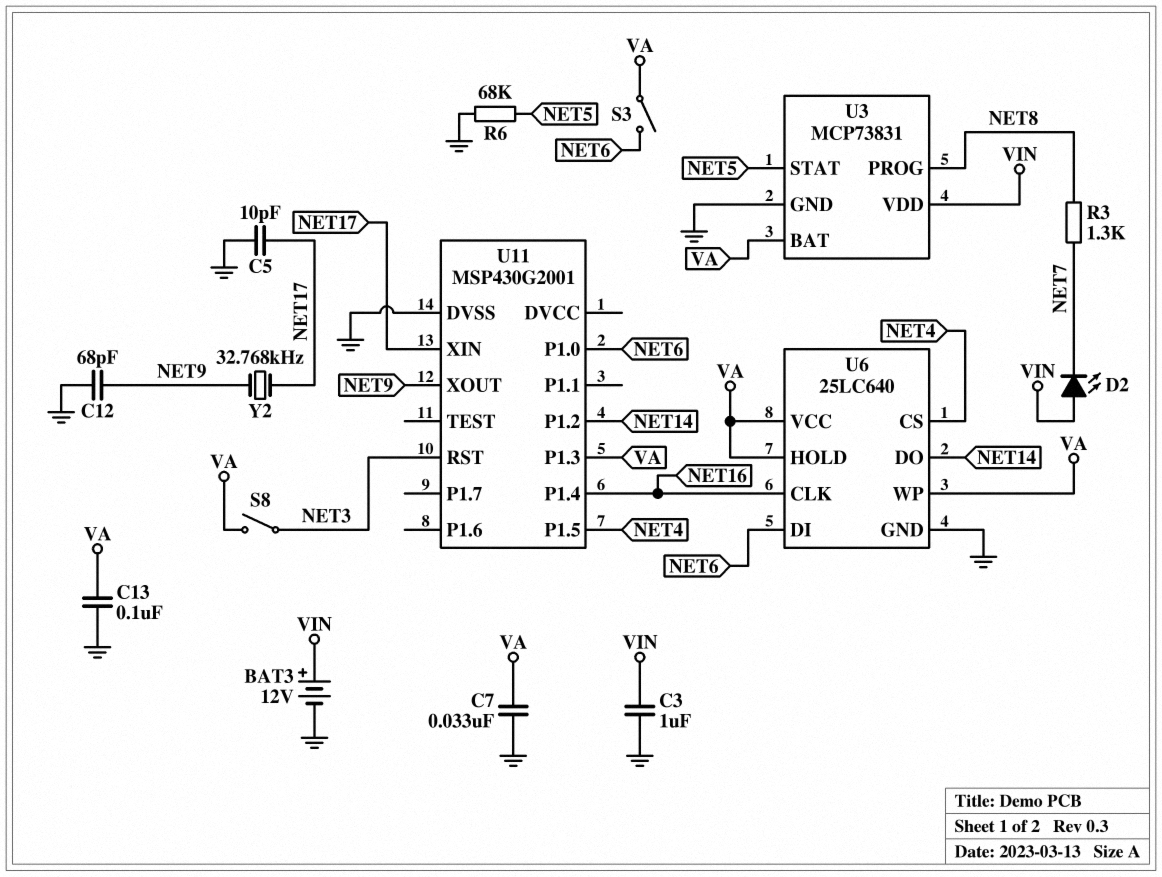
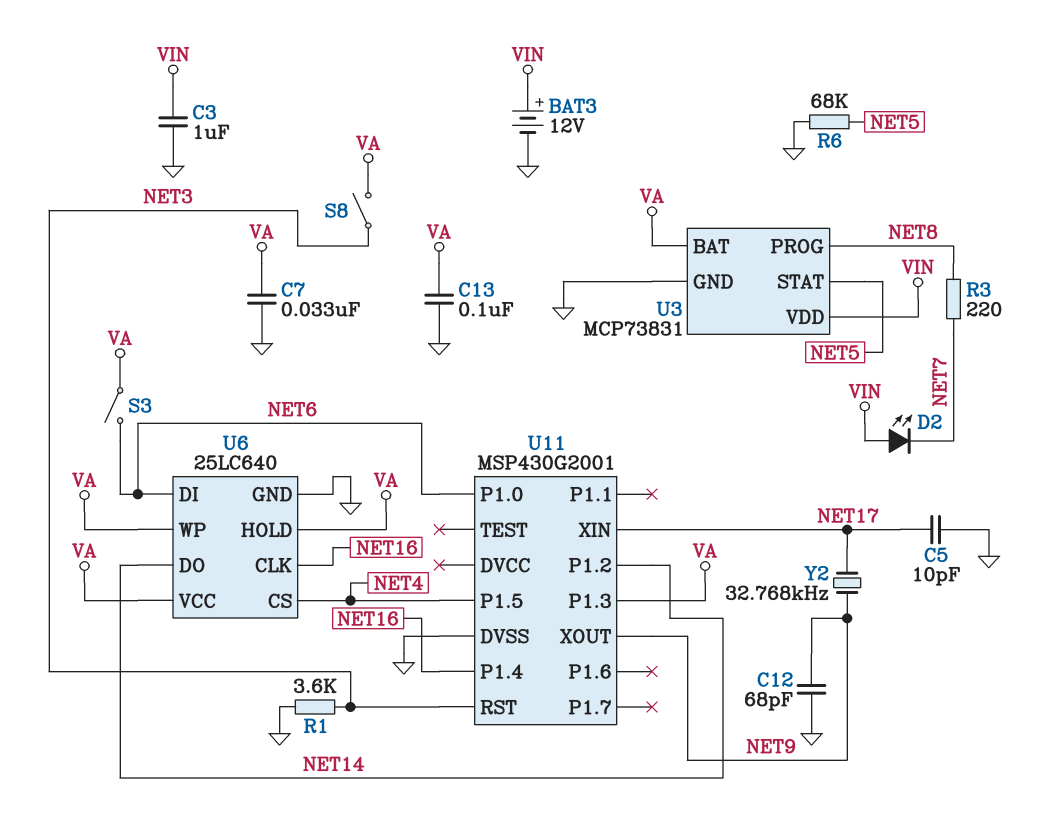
R1: none -> 3.6k (GND, NET3)
R3: 1.3k (NET7, NET8) -> 220 (NET7, NET8)

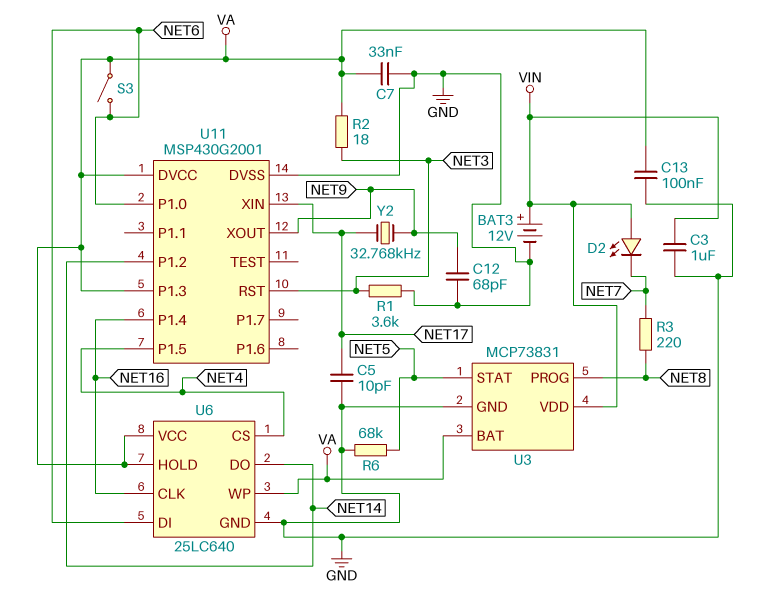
R2: none -> 18 (NET3, VA)
S8: switch (NET3, VA) -> none
U11 pin DVCC: none -> VA

